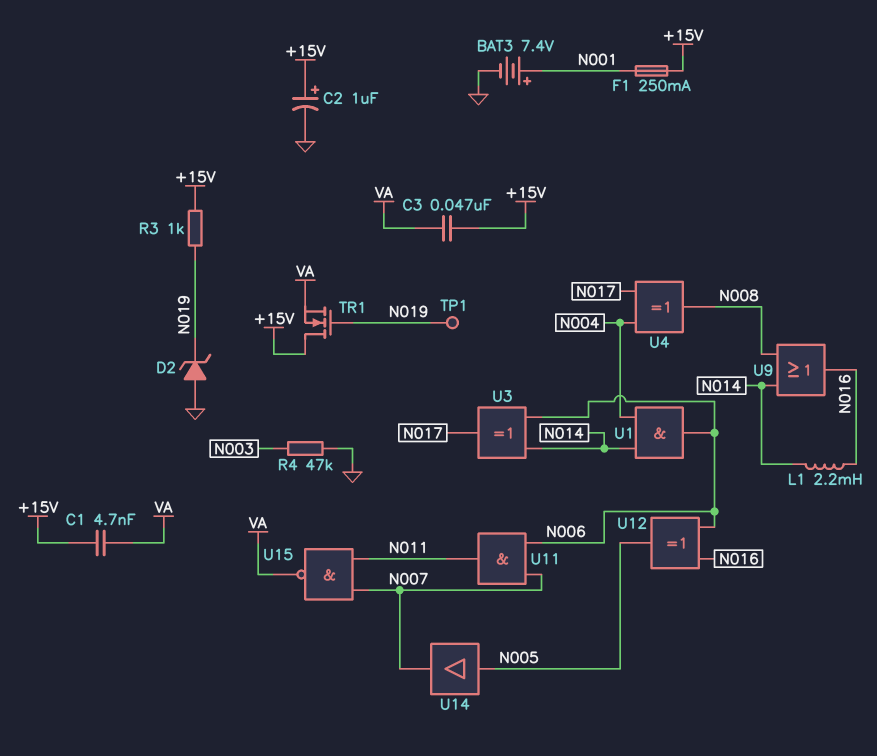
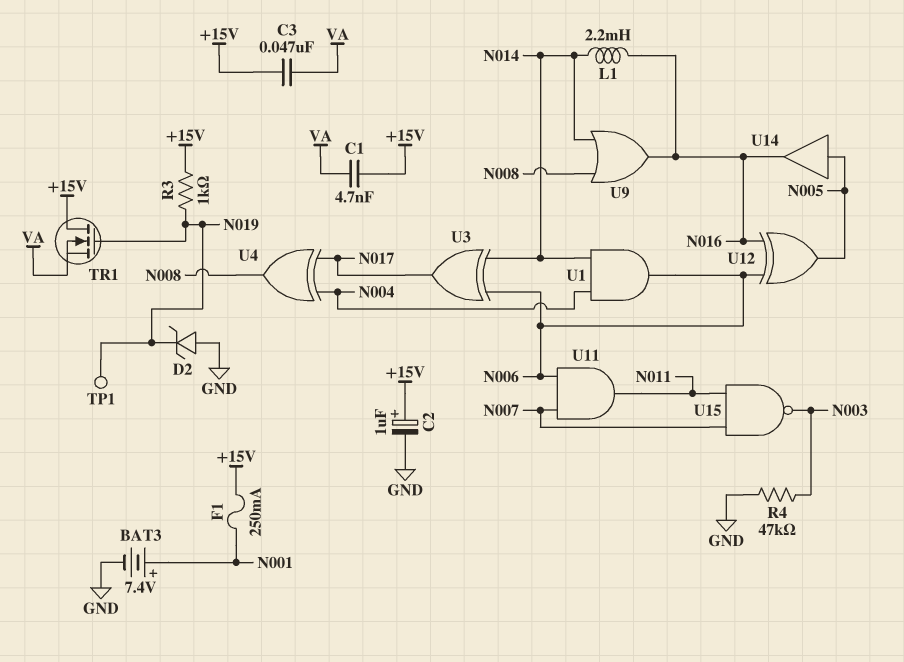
U14: buffer (in N005, out N007) -> buffer (in N005, out N016)
U15: NAND (in N007, in N011, out VA) -> NAND (in N007, in N011, out N003)

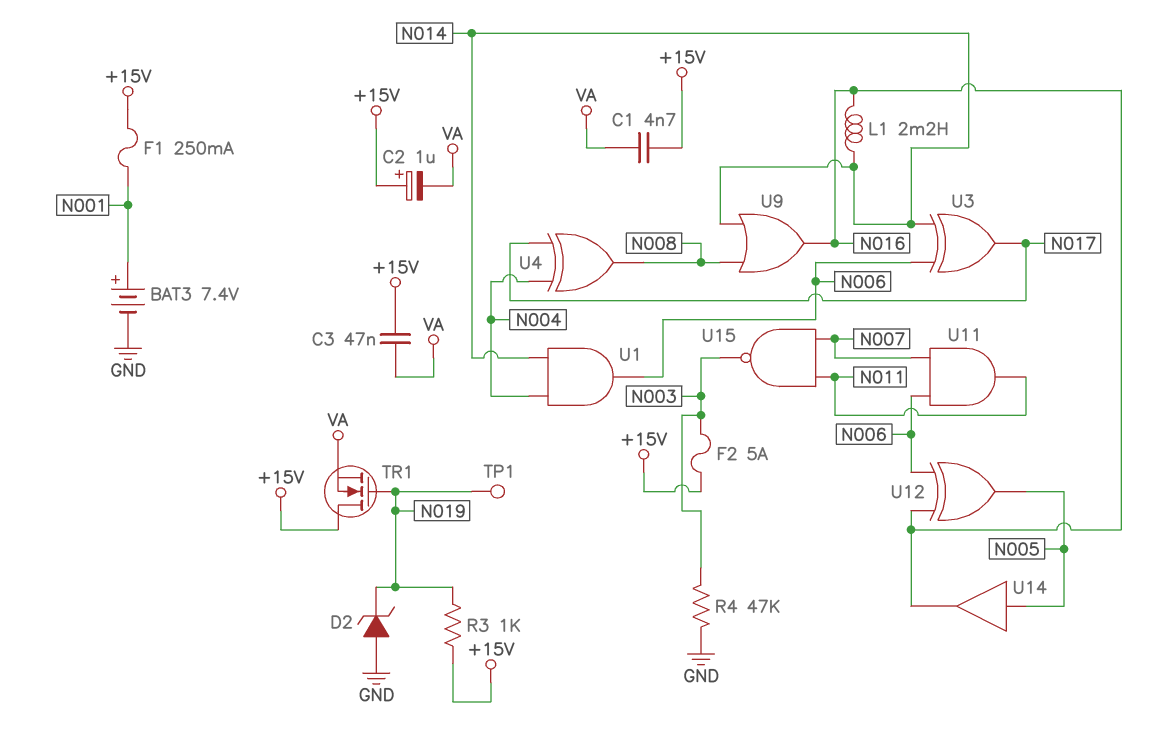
C2: 1uF (plus +15V, minus GND) -> 1uF (plus +15V, minus VA)
F2: none -> 5A (+15V, N003)

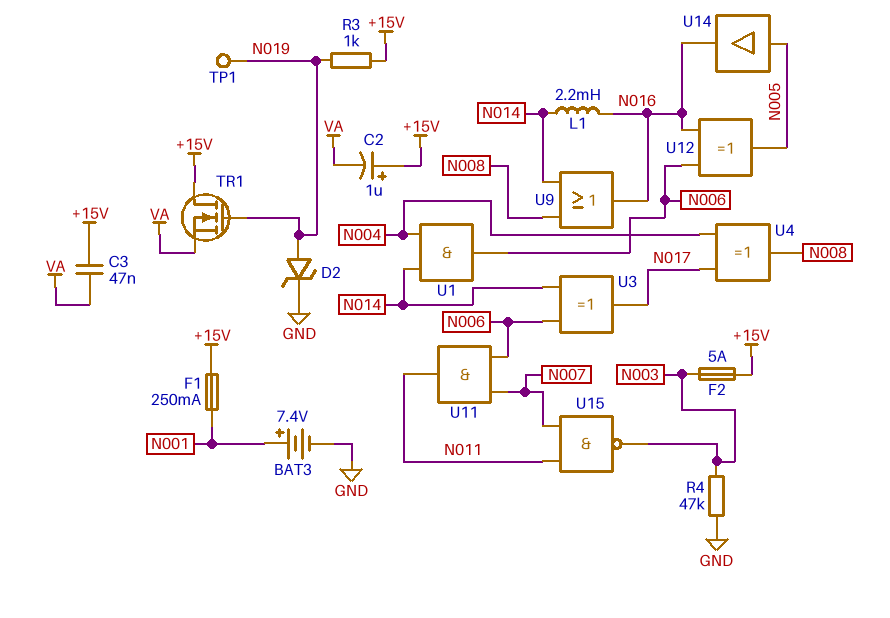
C1: 4.7nF (+15V, VA) -> none
D2: zener (A GND, K N019) -> zener (A N019, K GND)

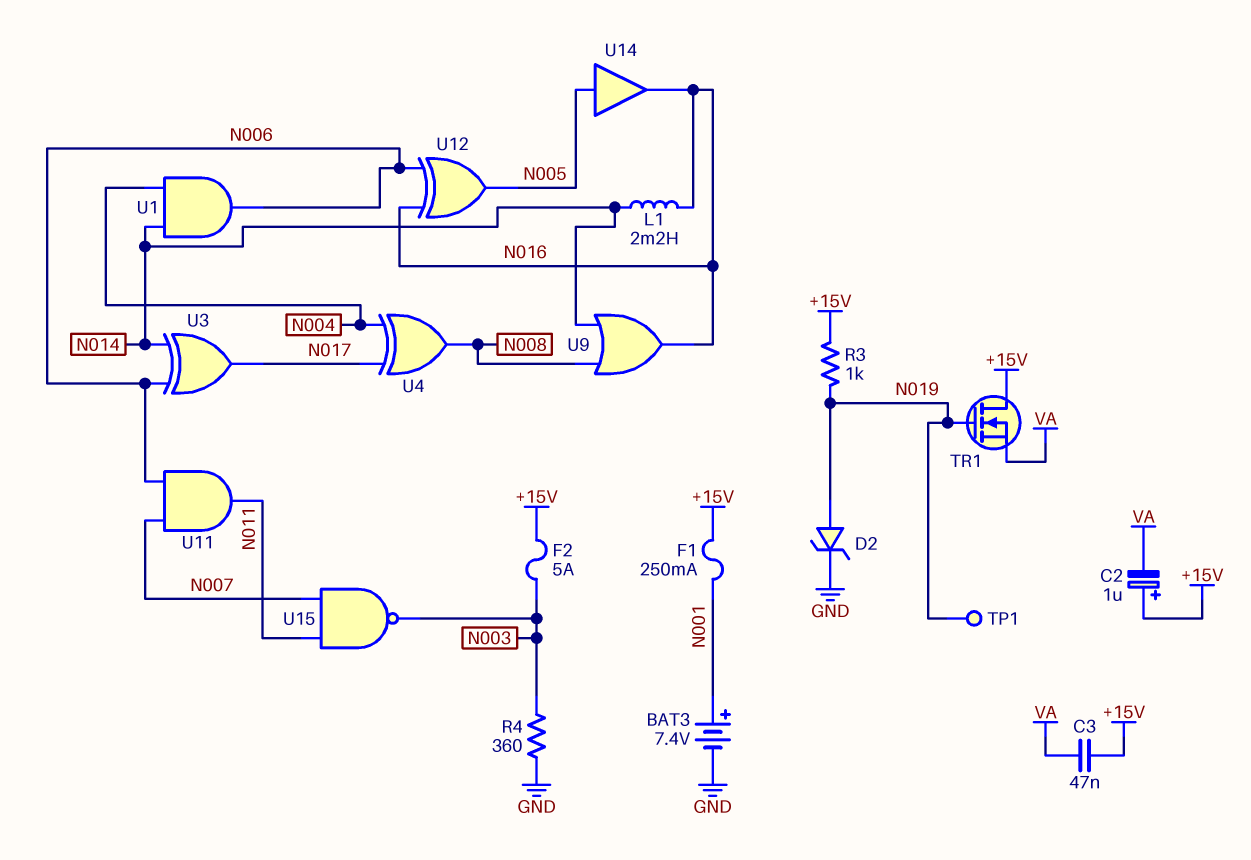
R4: 47k (GND, N003) -> 360 (GND, N003)

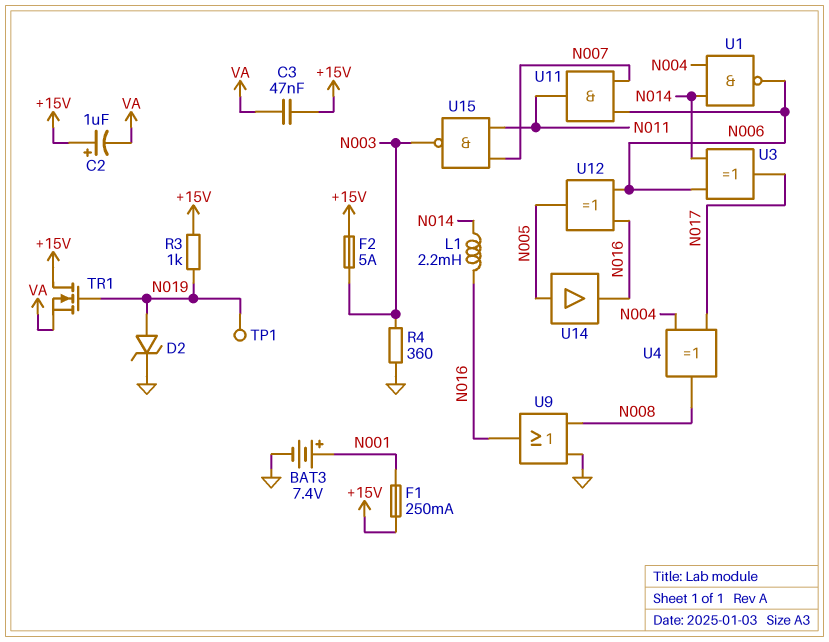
U1: AND (in N004, in N014, out N006) -> NAND (in N004, in N014, out N006)
U9: OR (in N008, in N014, out N016) -> OR (in GND, in N008, out N016)

